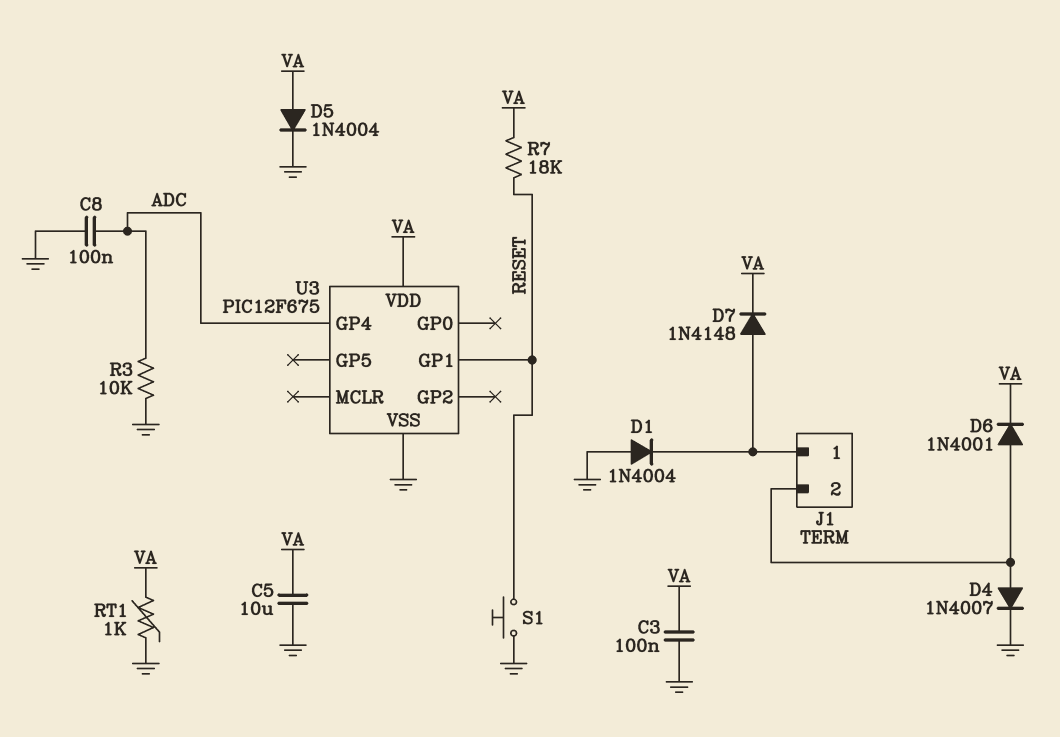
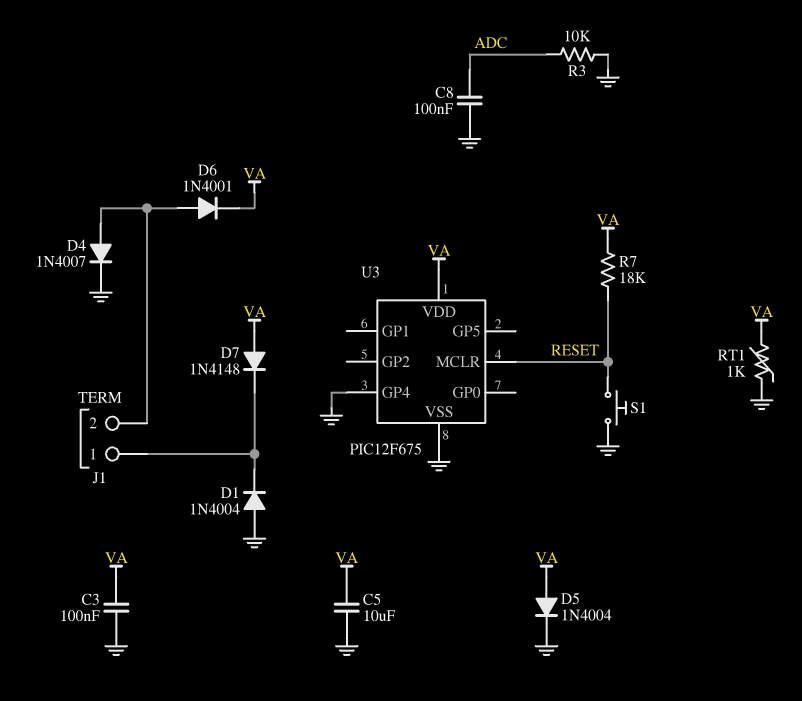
D7: diode 1N4148 (A J1/1, K VA) -> diode 1N4148 (A VA, K J1/1)
U3 pin GP1: RESET -> none
U3 pin GP4: ADC -> GND
U3 pin MCLR: none -> RESET

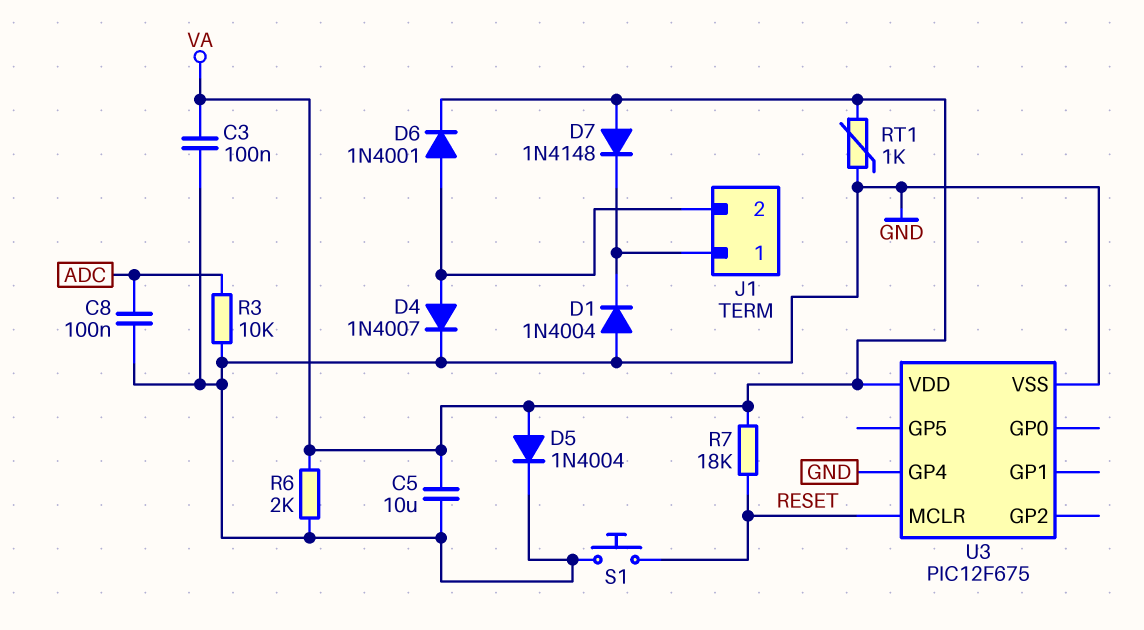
R6: none -> 2k (GND, VA)

